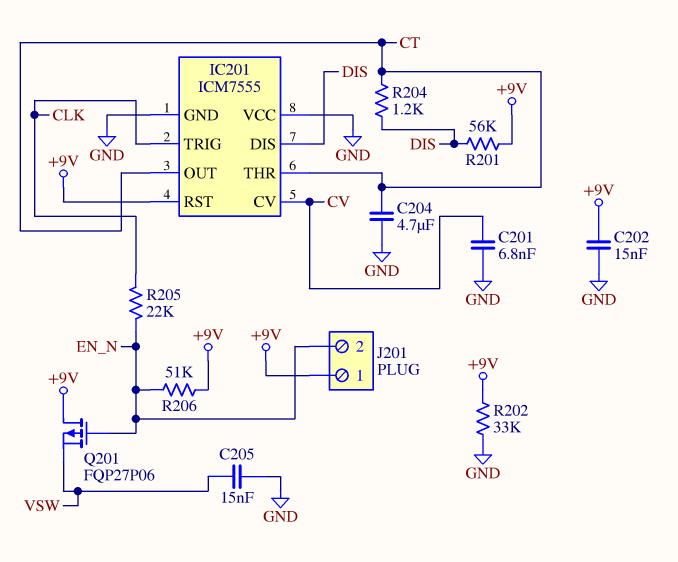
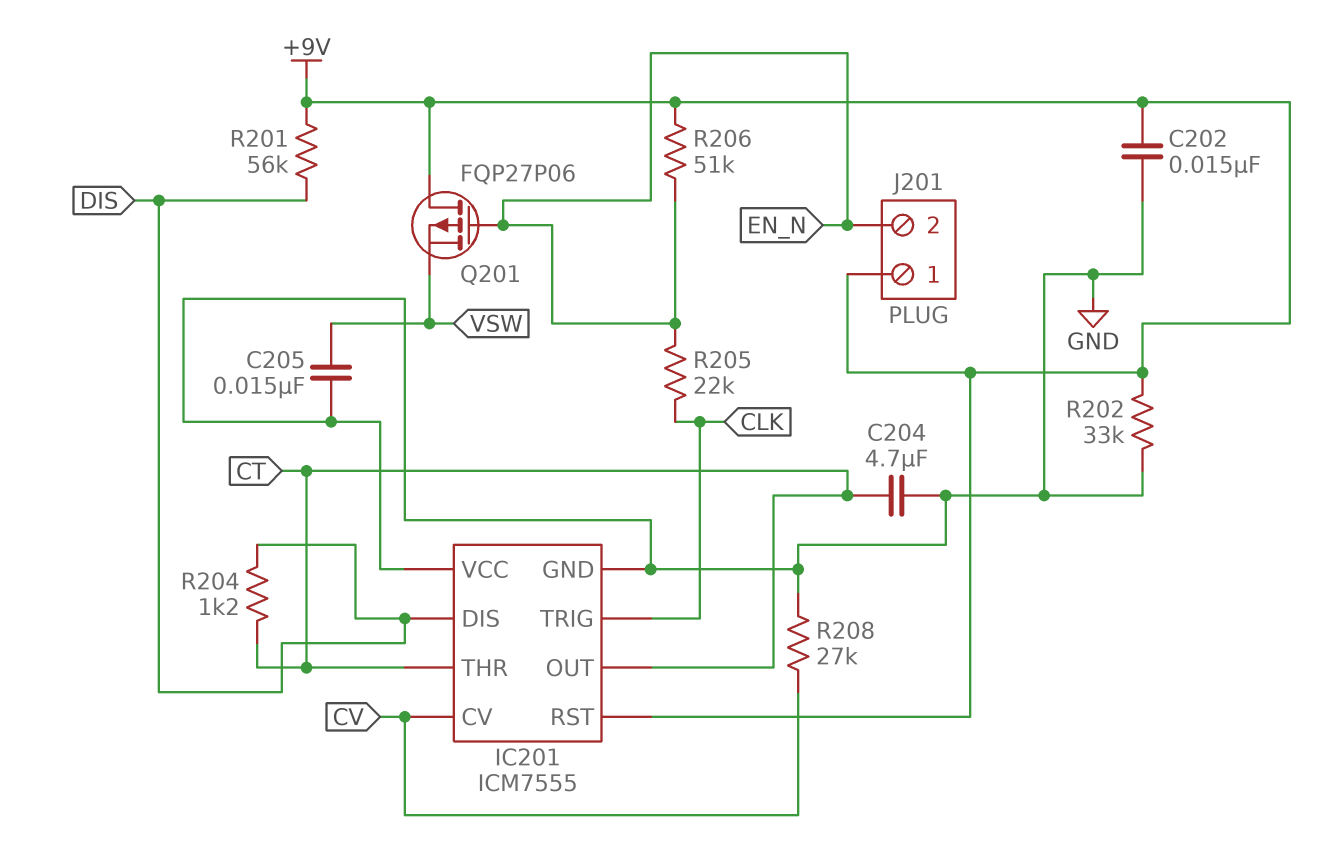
C201: 6.8nF (CV, GND) -> none
R208: none -> 27k (CV, GND)

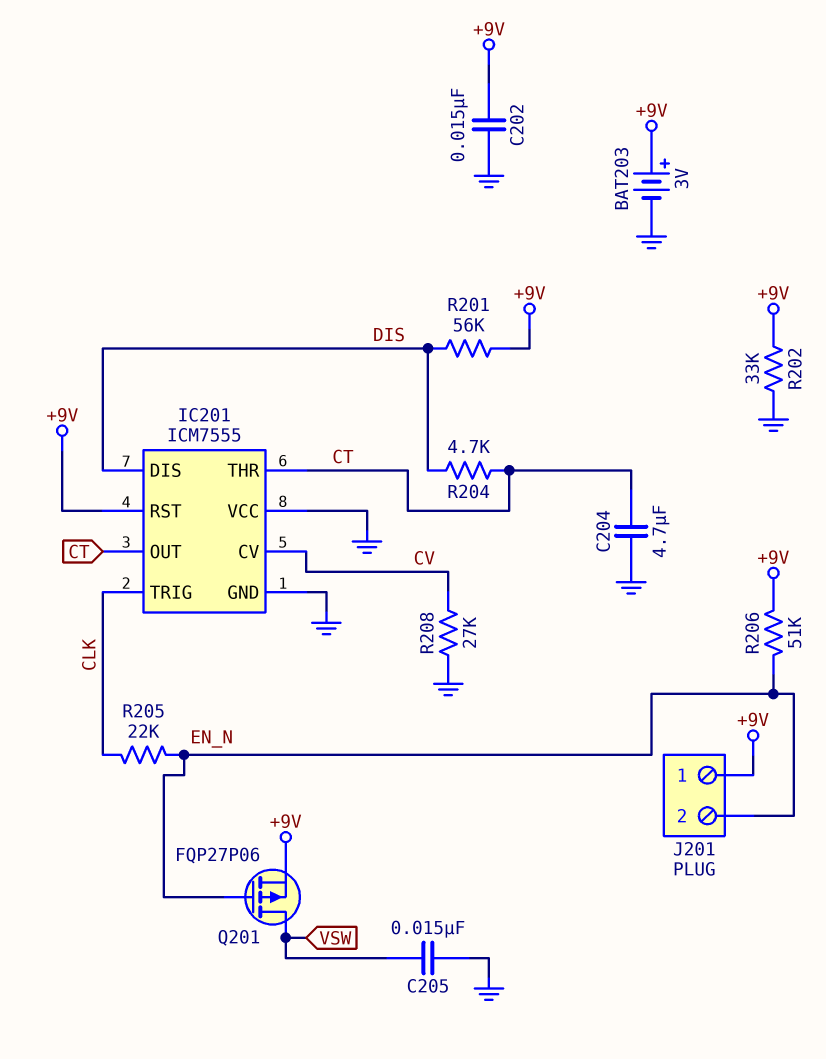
BAT203: none -> 3V (plus +9V, minus GND)
Q201: PMOS FQP27P06 (G EN_N, D +9V, S VSW) -> PMOS FQP27P06 (G EN_N, D VSW, S +9V)
R204: 1.2k (CT, DIS) -> 4.7k (CT, DIS)

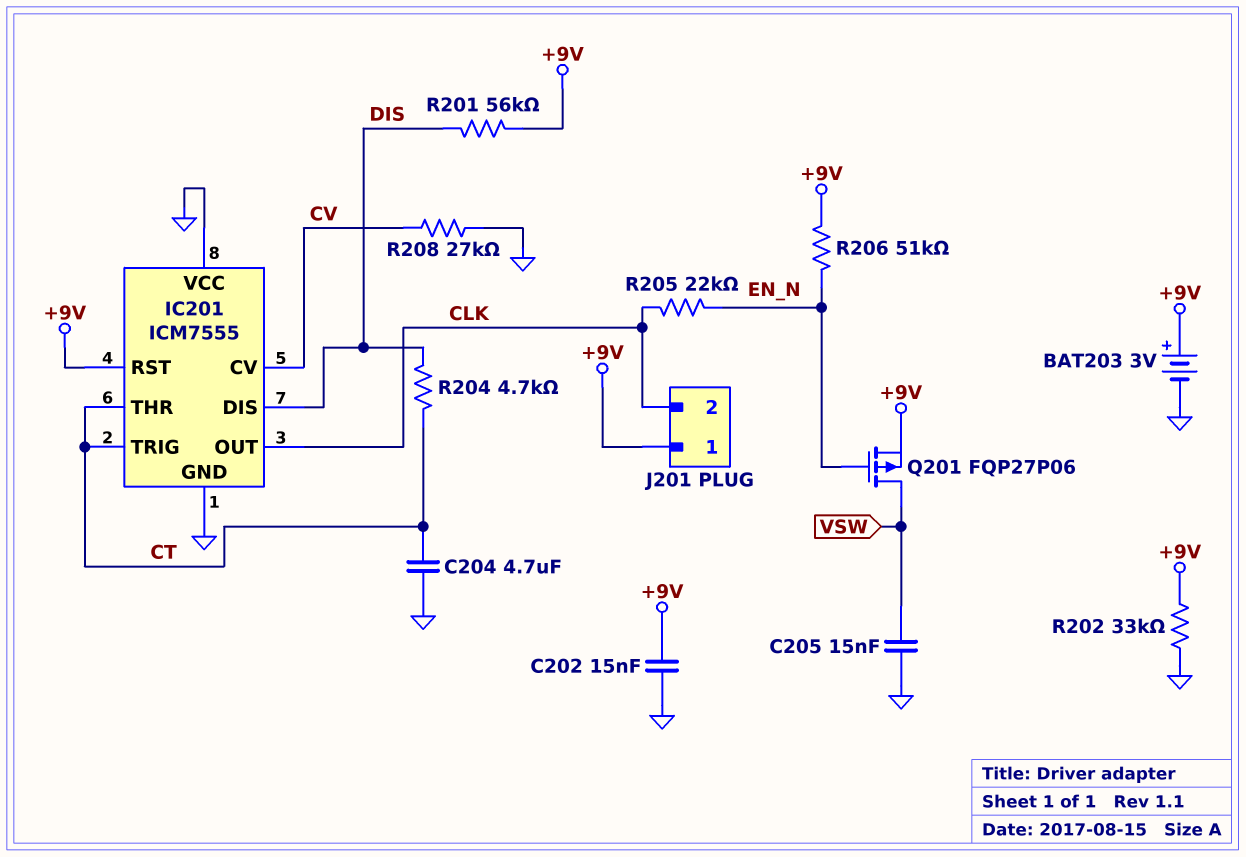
IC201 pin OUT: CT -> CLK
IC201 pin TRIG: CLK -> CT
J201 pin 2: EN_N -> CLK

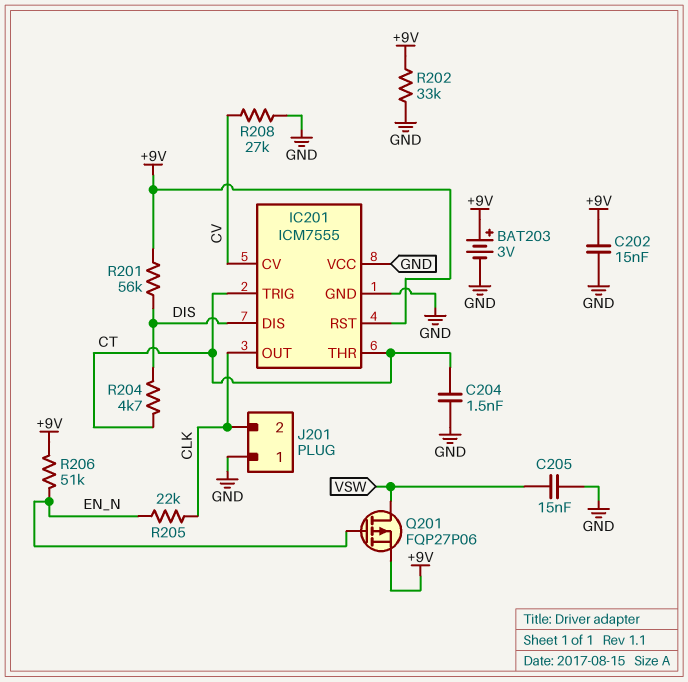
C204: 4.7uF (CT, GND) -> 1.5nF (CT, GND)
J201 pin 1: +9V -> GND

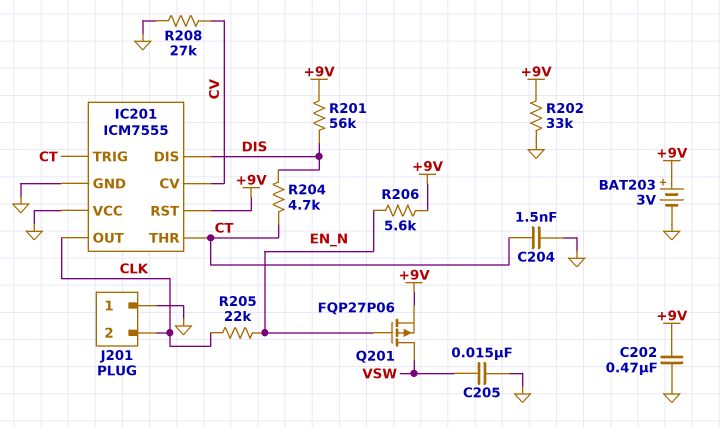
C202: 15nF (+9V, GND) -> 470nF (+9V, GND)
R206: 51k (+9V, EN_N) -> 5.6k (+9V, EN_N)

